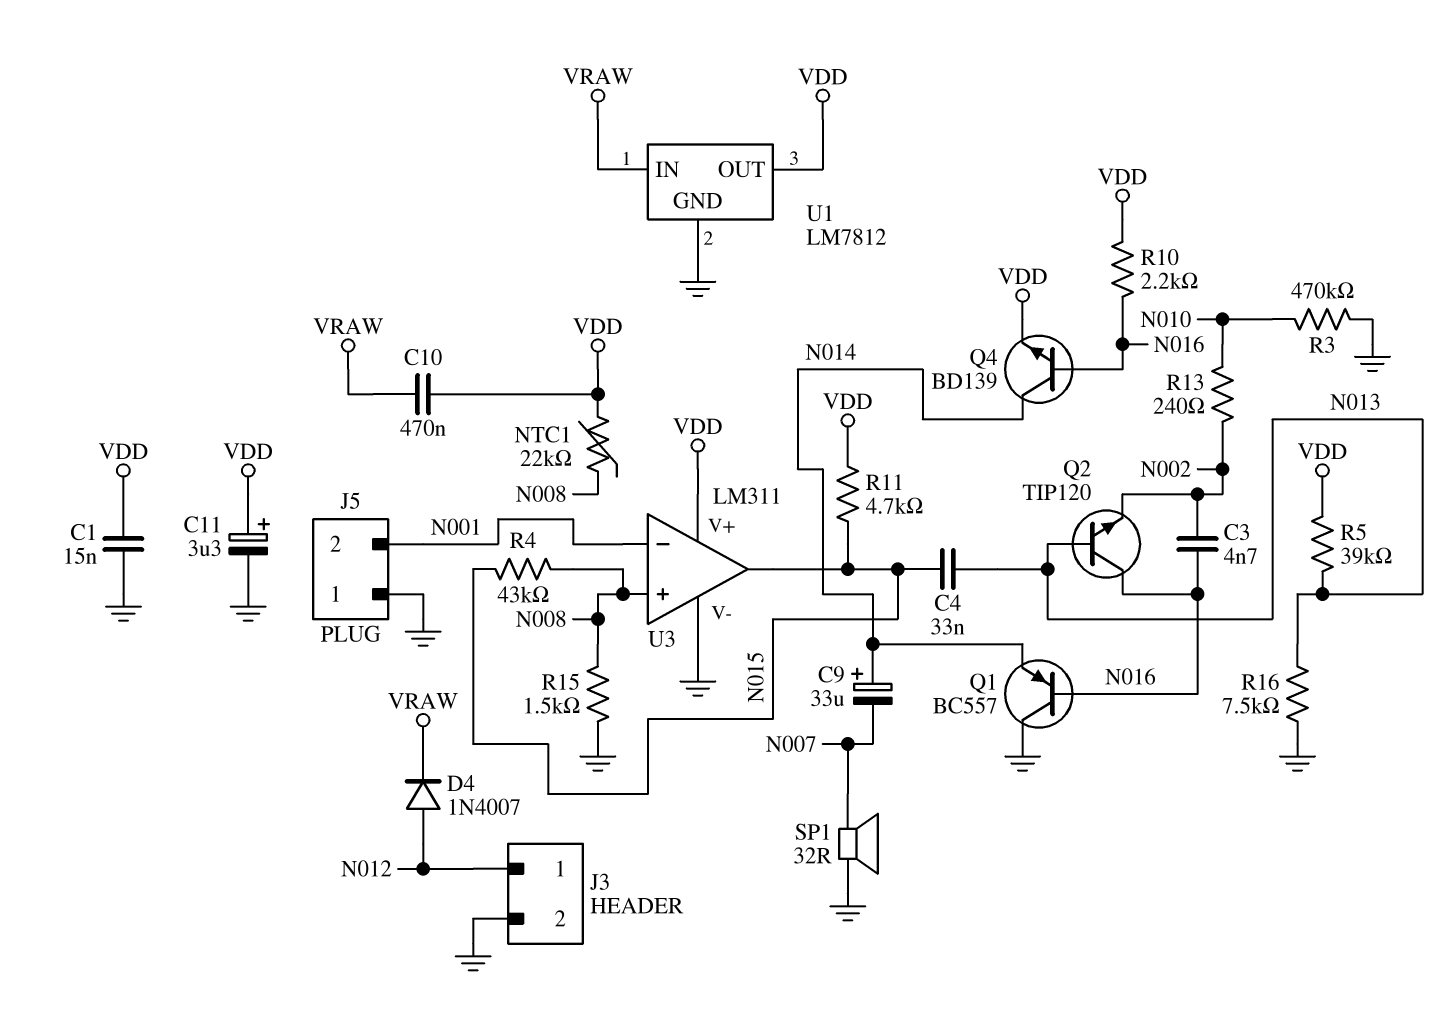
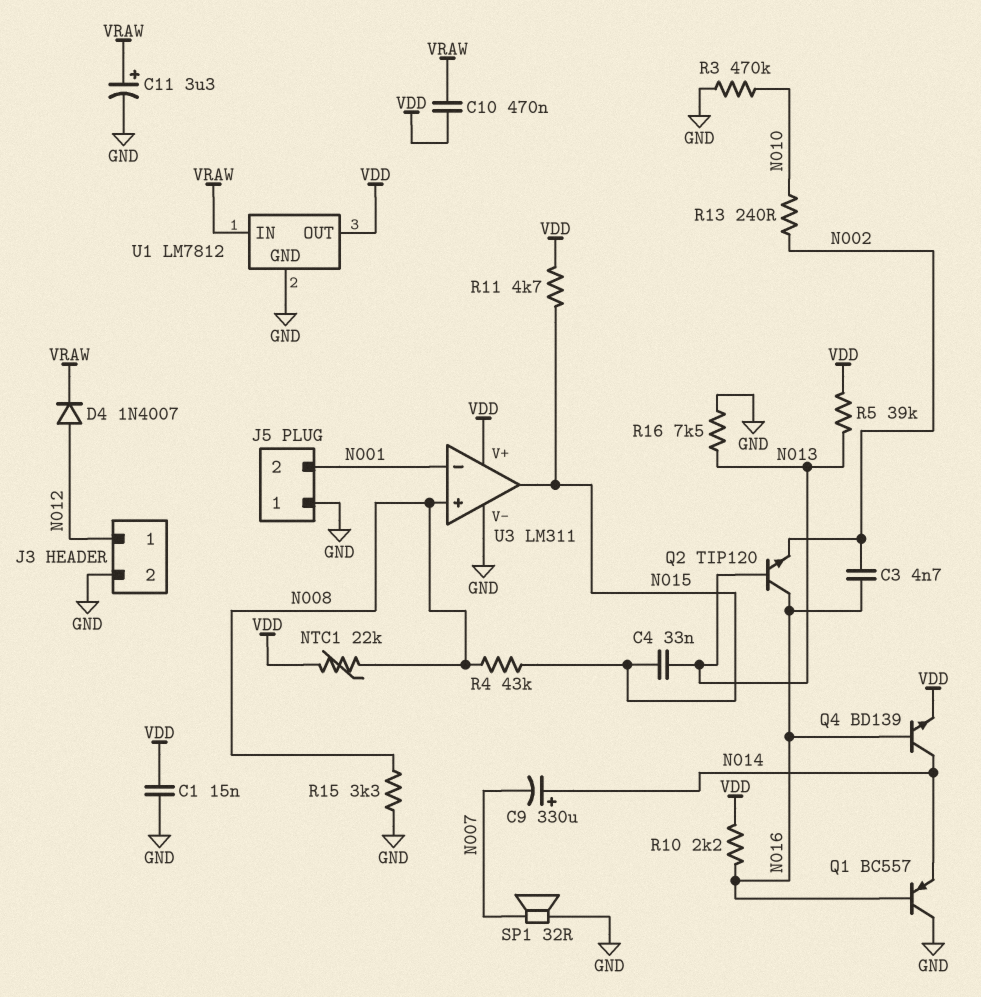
C9: 33uF (plus N014, minus N007) -> 330uF (plus N014, minus N007)
C11: 3.3uF (plus VDD, minus GND) -> 3.3uF (plus VRAW, minus GND)
R15: 1.5k (GND, N008) -> 3.3k (GND, N008)

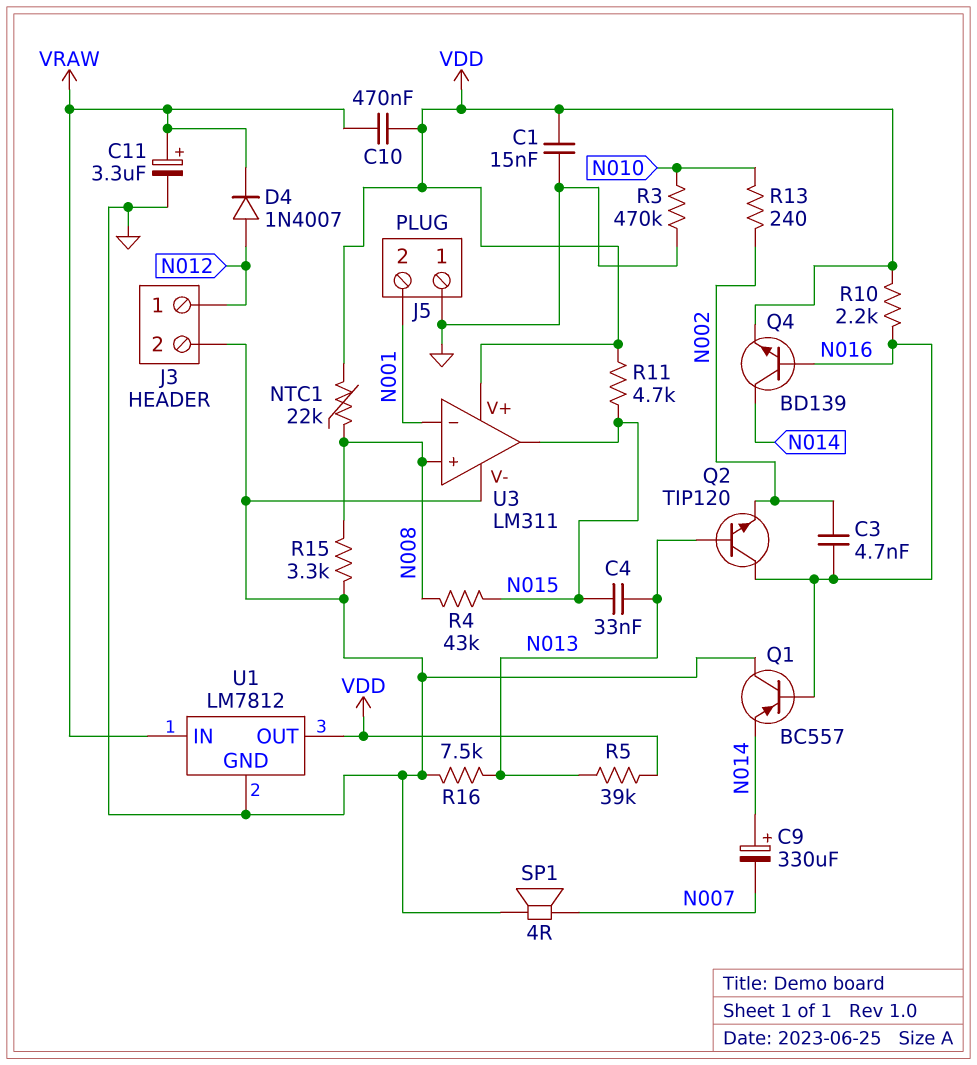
SP1: speaker 32R (GND, N007) -> speaker 4R (GND, N007)

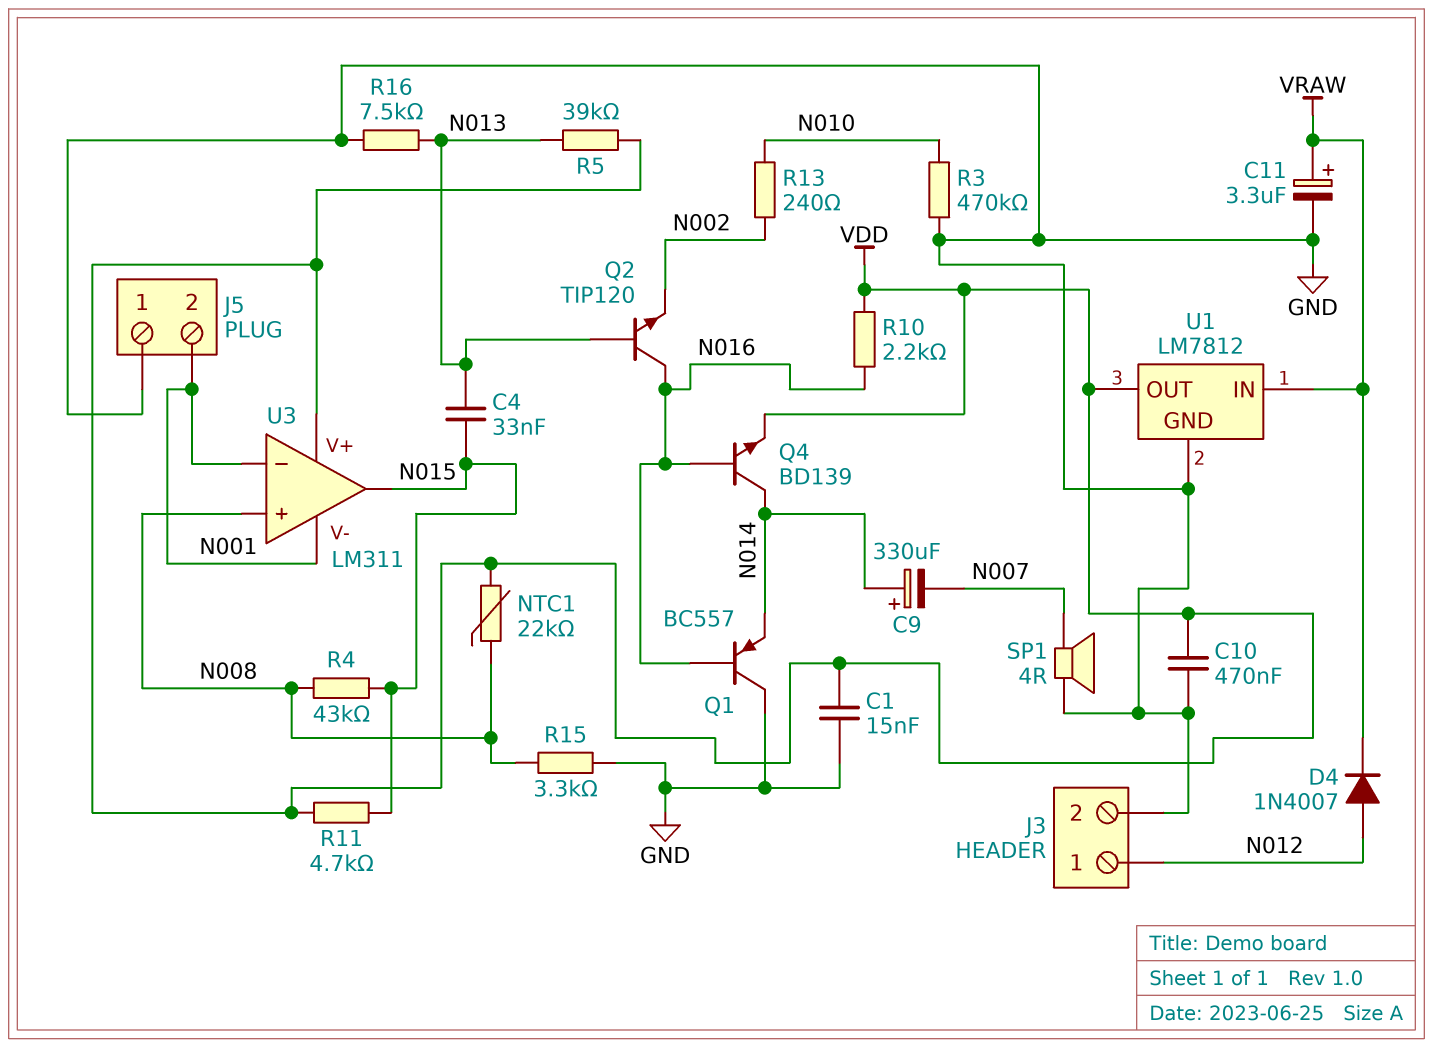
C3: 4.7nF (N002, N016) -> none
C10: 470nF (VDD, VRAW) -> 470nF (GND, VDD)
U3 pin V-: GND -> N001

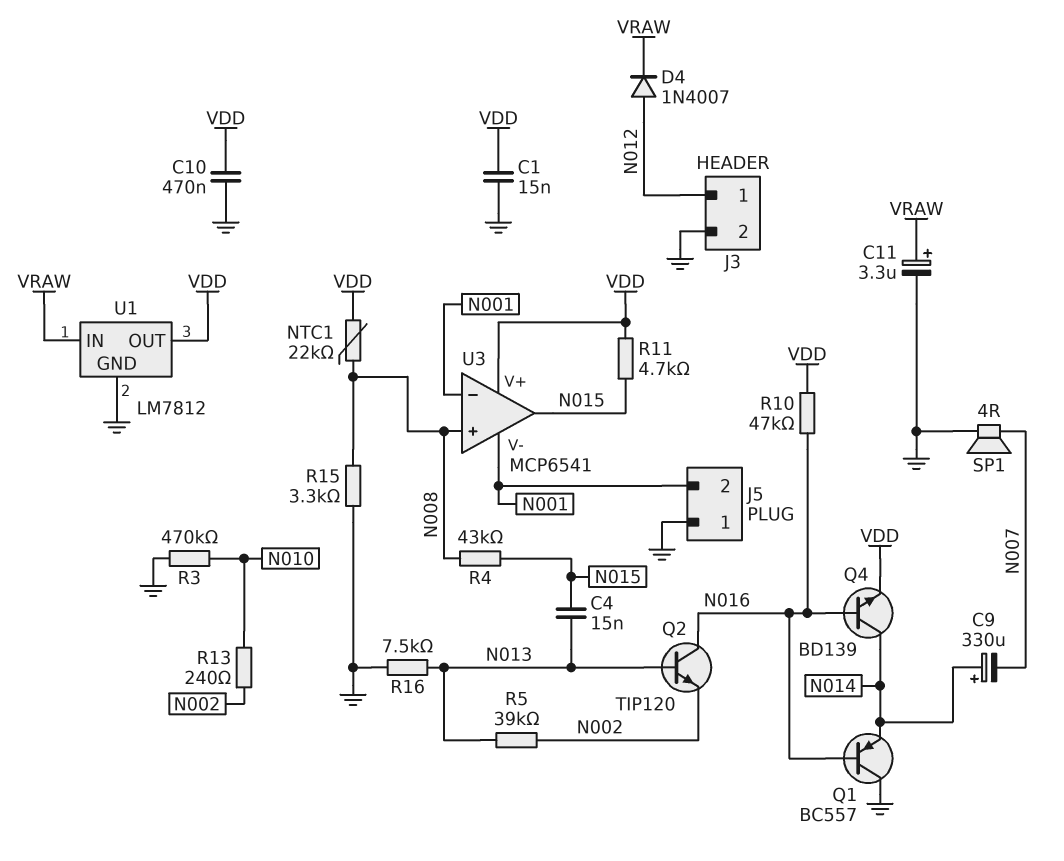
C4: 33nF (N013, N015) -> 15nF (N013, N015)
R5: 39k (N013, VDD) -> 39k (N002, N013)
R10: 2.2k (N016, VDD) -> 47k (N016, VDD)
U3: LM311 -> MCP6541

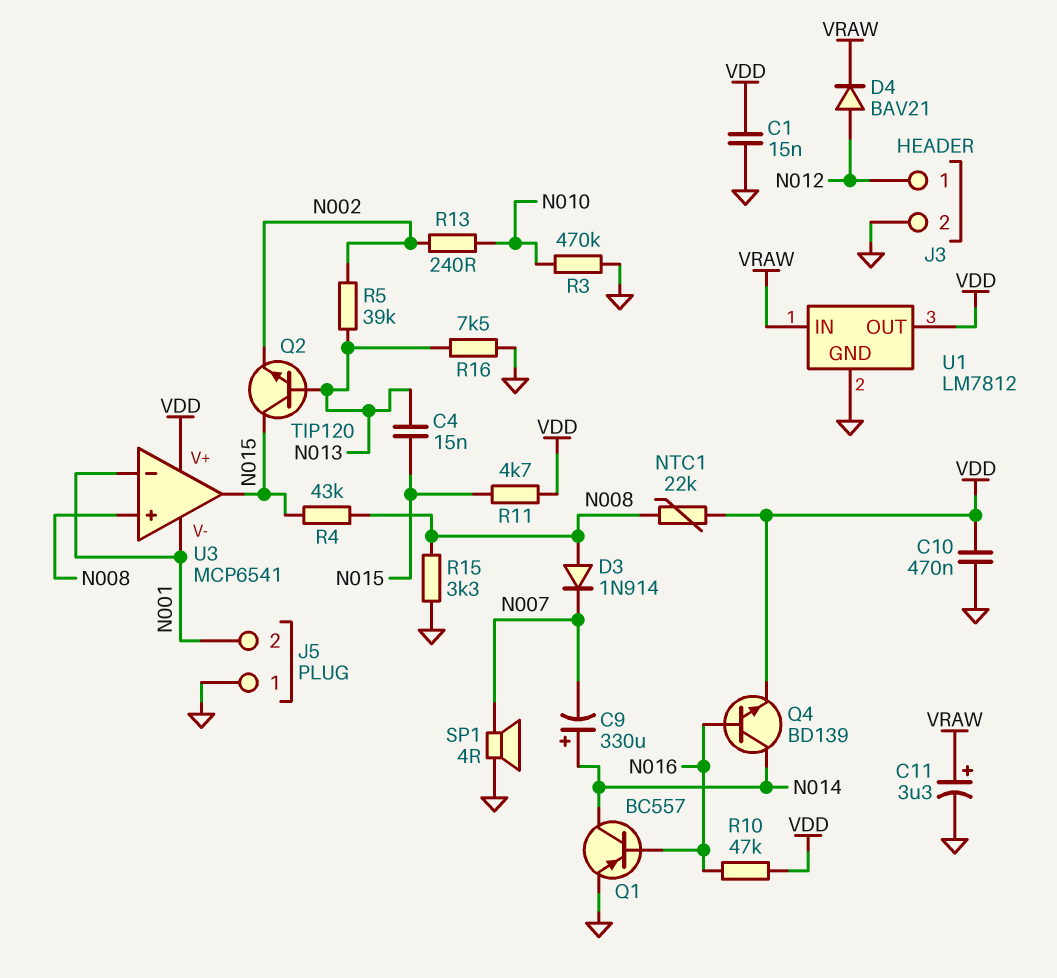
D3: none -> diode 1N914 (A N008, K N007)
D4: diode 1N4007 (A N012, K VRAW) -> diode BAV21 (A N012, K VRAW)
Q1: PNP BC557 (B N016, C GND, E N014) -> PNP BC557 (B N016, C N014, E GND)
Q2: NPN TIP120 (B N013, C N016, E N002) -> NPN TIP120 (B N013, C N015, E N002)

